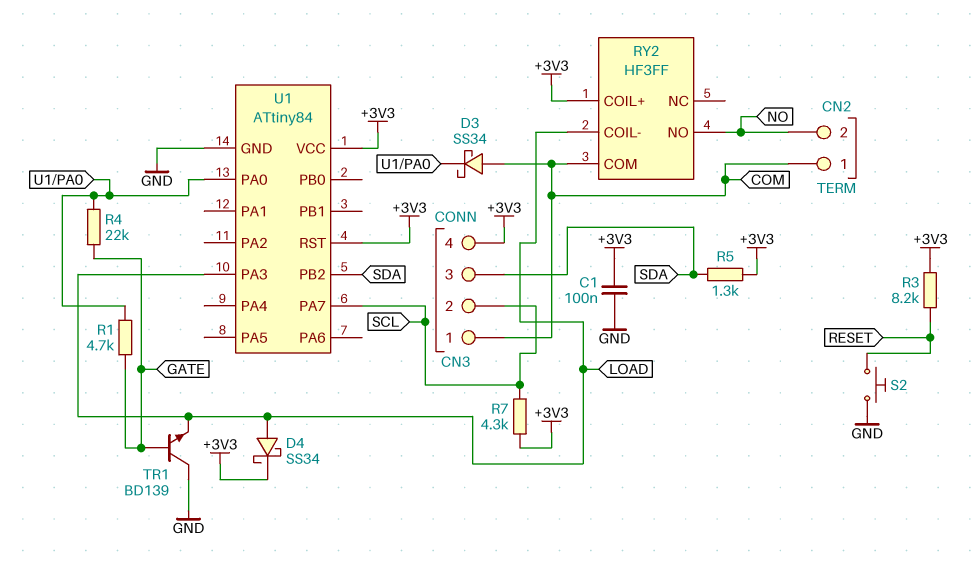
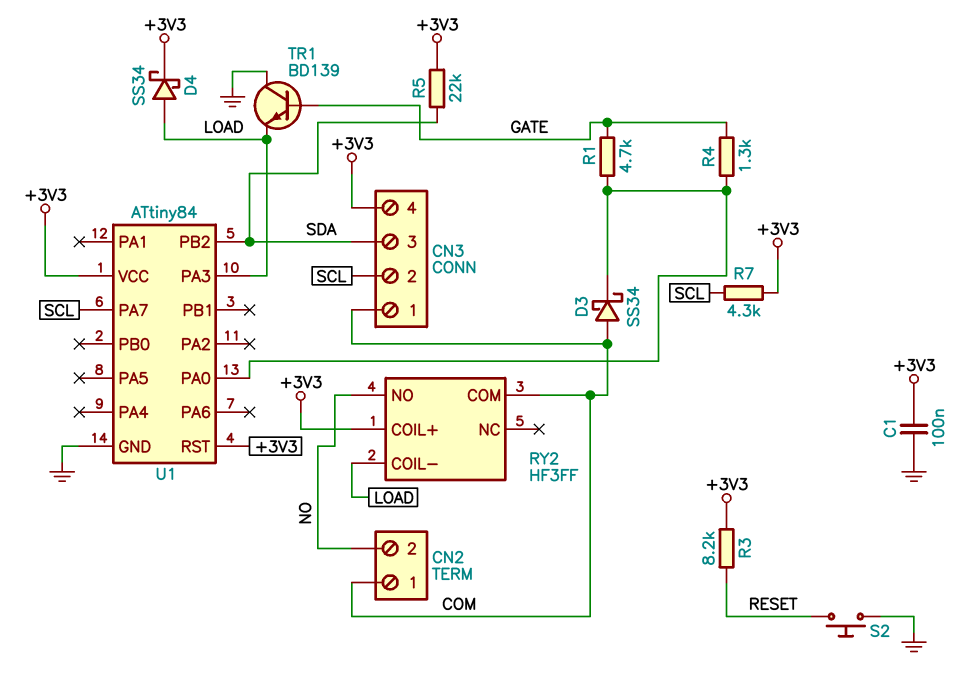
R4: 22k (GATE, U1/PA0) -> 1.3k (GATE, U1/PA0)
R5: 1.3k (+3V3, SDA) -> 22k (+3V3, SDA)

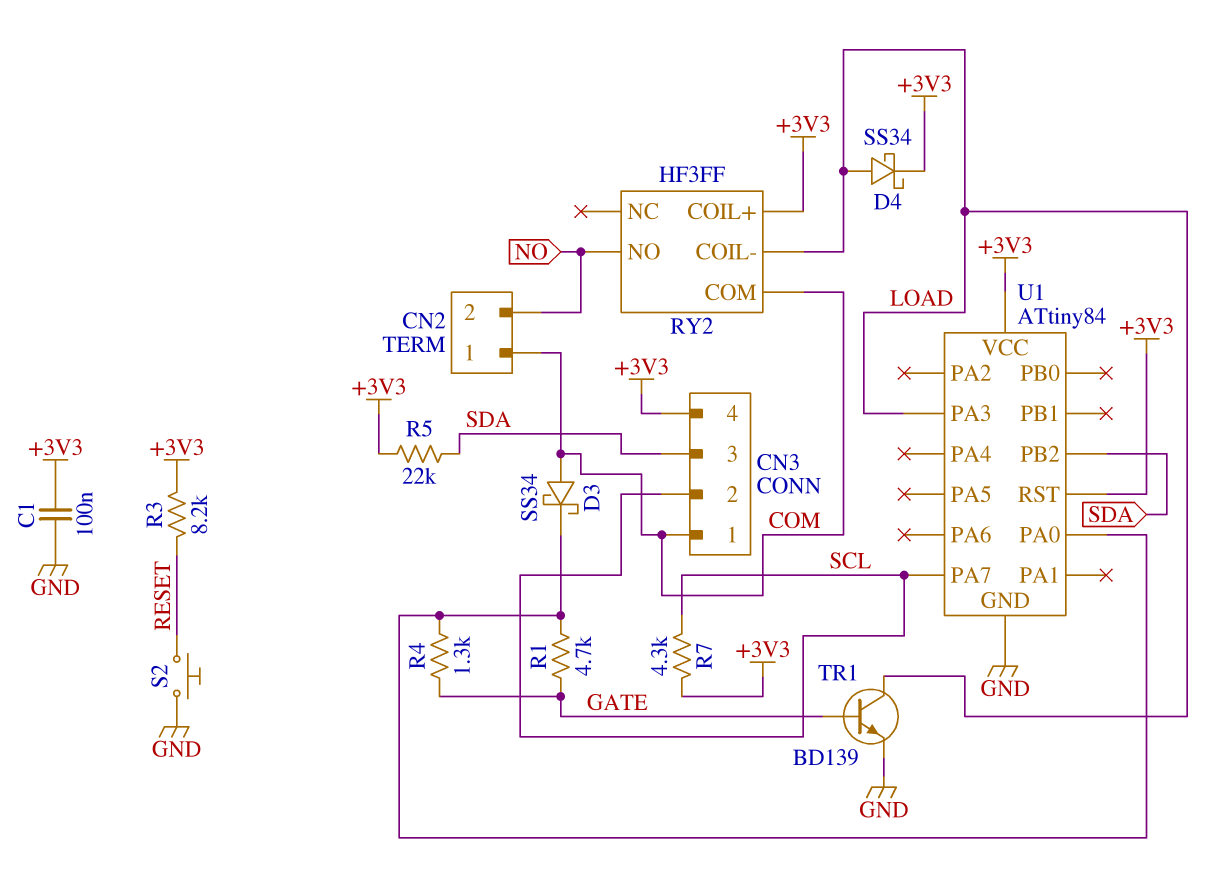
TR1: NPN BD139 (B GATE, C GND, E LOAD) -> NPN BD139 (B GATE, C LOAD, E GND)

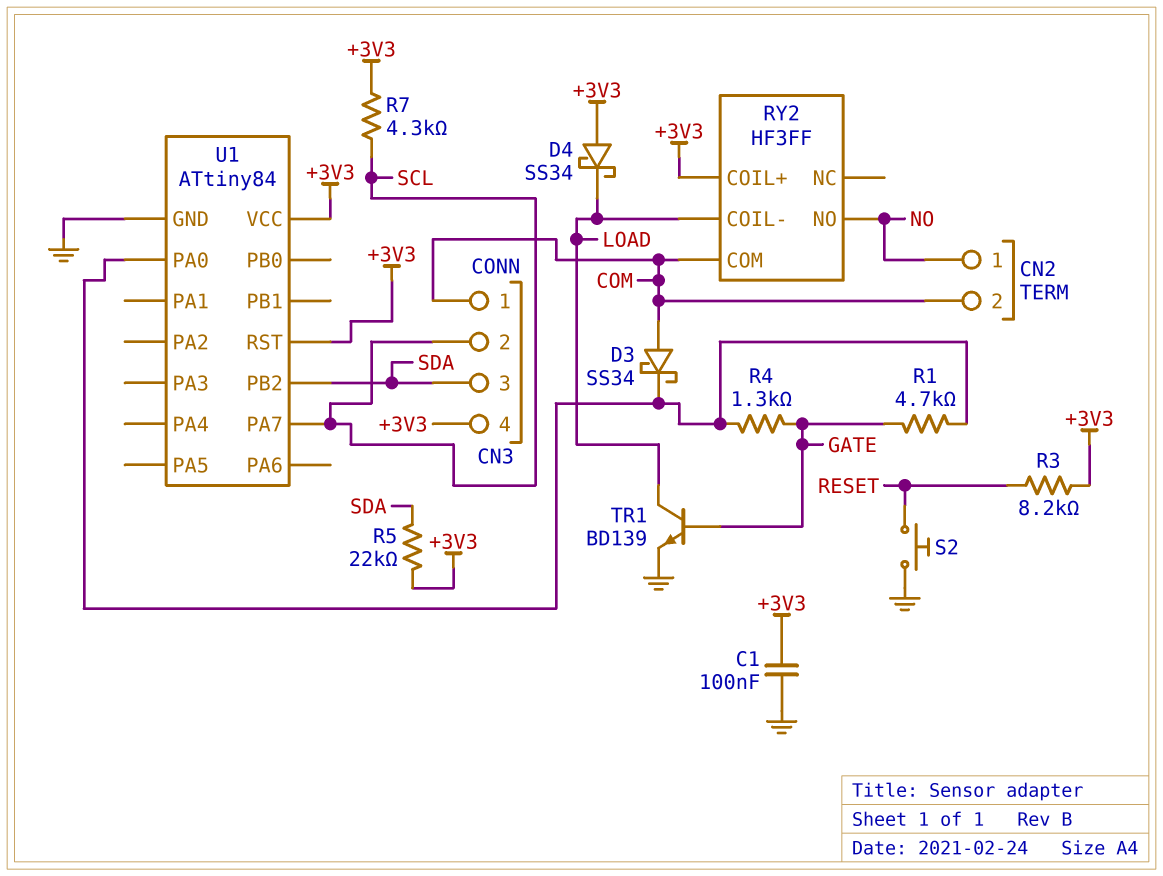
CN2 pin 1: COM -> NO
CN2 pin 2: NO -> COM
D4: schottky SS34 (A LOAD, K +3V3) -> schottky SS34 (A +3V3, K LOAD)
U1 pin PA3: LOAD -> none

